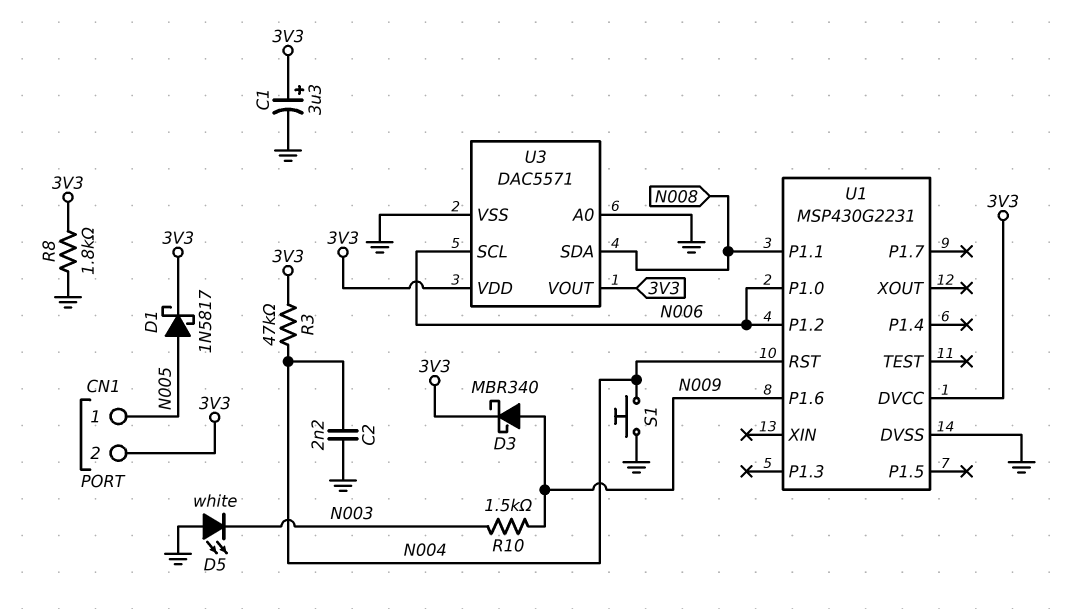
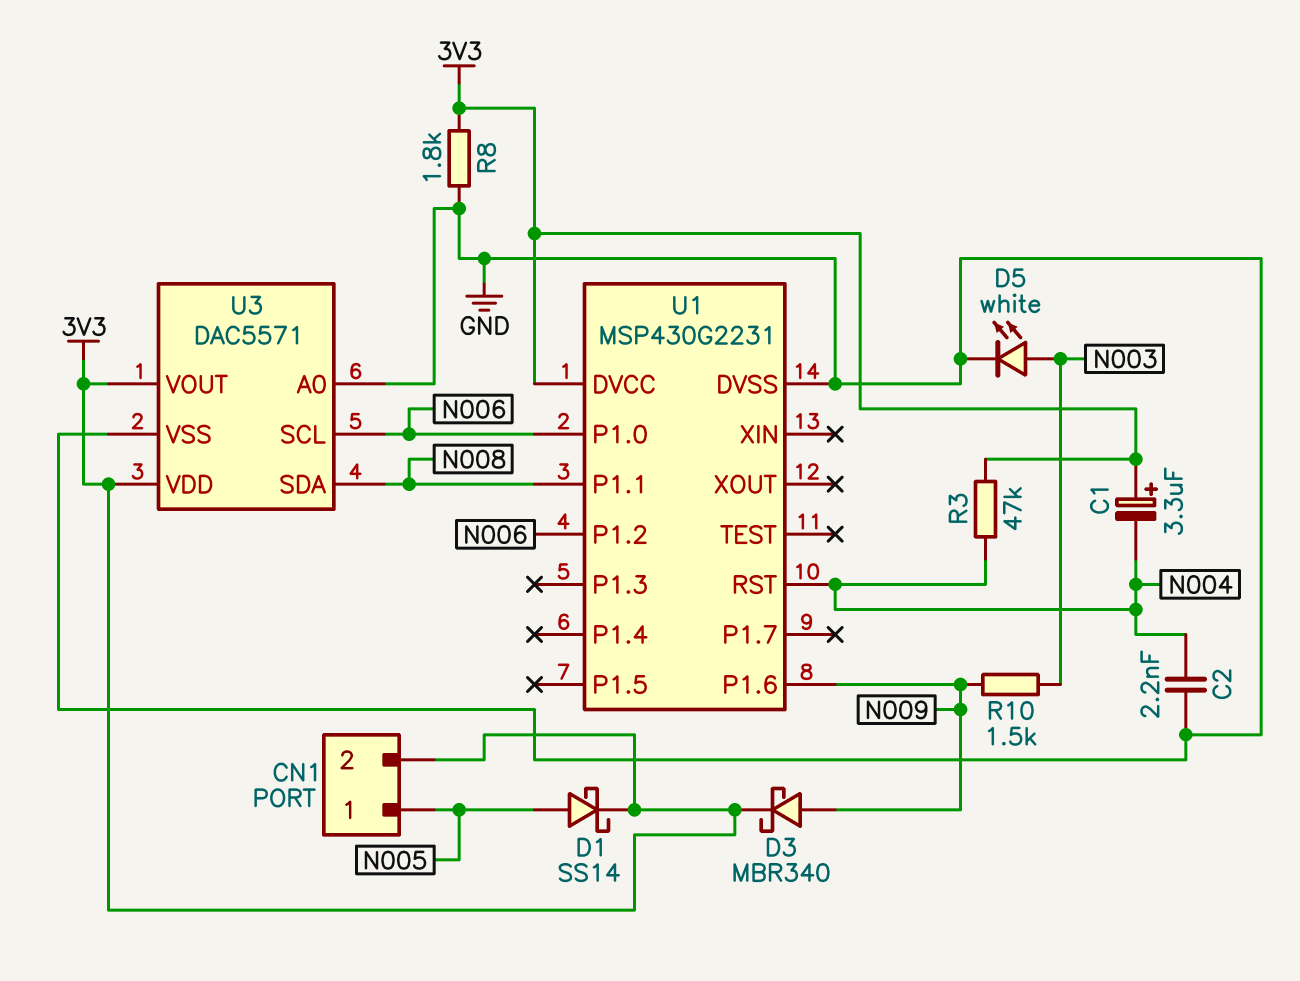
C1: 3.3uF (plus 3V3, minus GND) -> 3.3uF (plus 3V3, minus N004)
D1: schottky 1N5817 (A N005, K 3V3) -> schottky SS14 (A N005, K 3V3)
D5: LED white (A GND, K N003) -> LED white (A N003, K GND)
S1: button (GND, N004) -> none

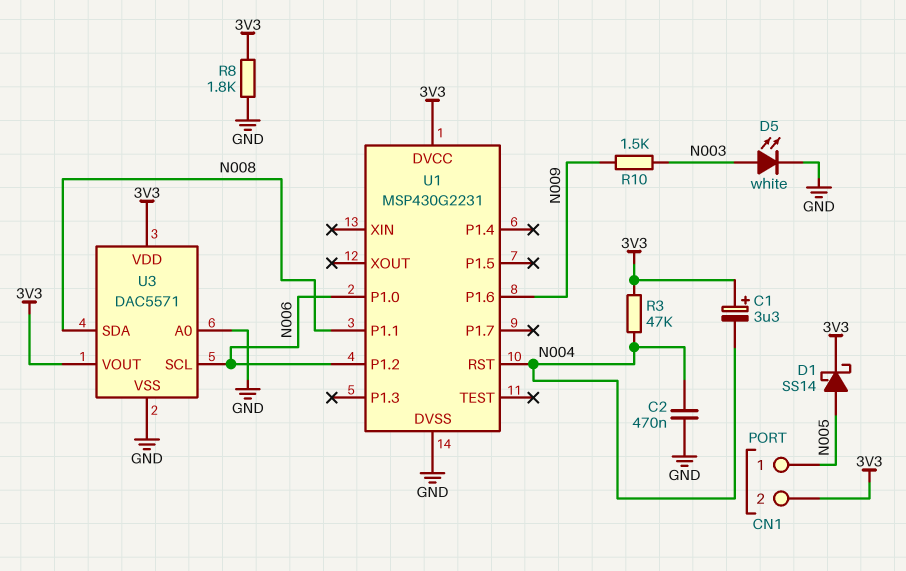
C2: 2.2nF (GND, N004) -> 470nF (GND, N004)
D3: schottky MBR340 (A N009, K 3V3) -> none

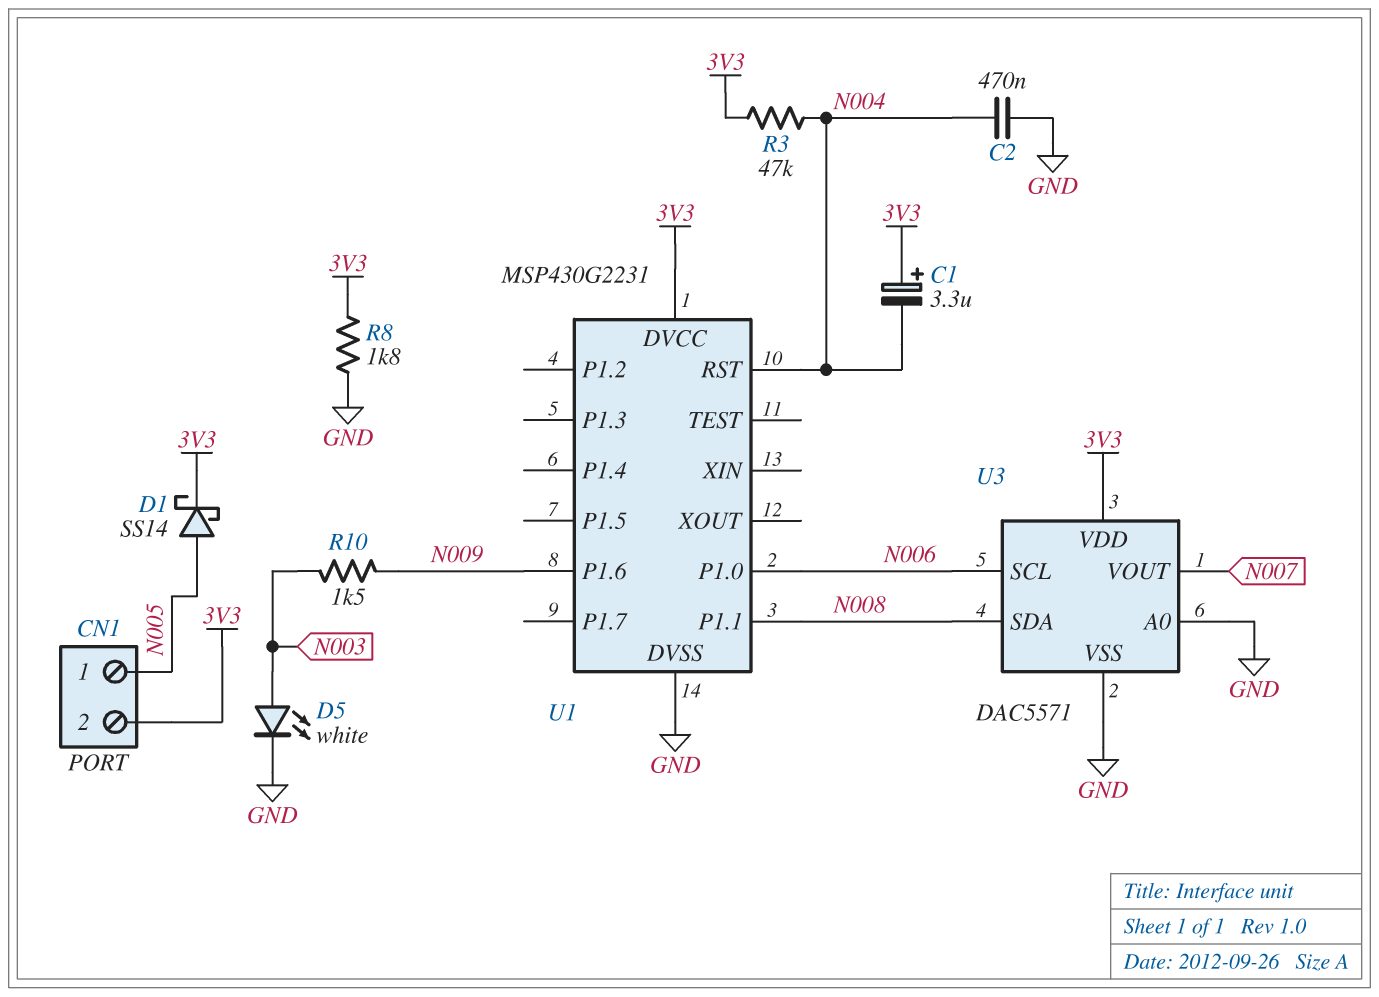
U1 pin P1.2: N006 -> none
U3 pin VOUT: 3V3 -> N007

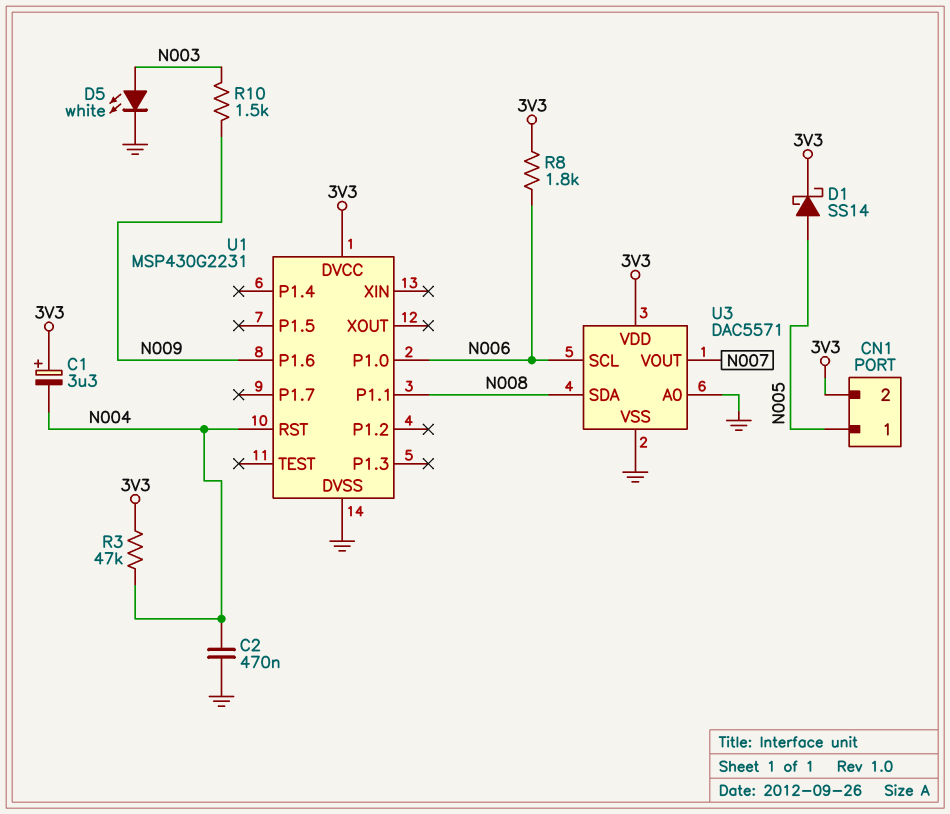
R8: 1.8k (3V3, GND) -> 1.8k (3V3, N006)

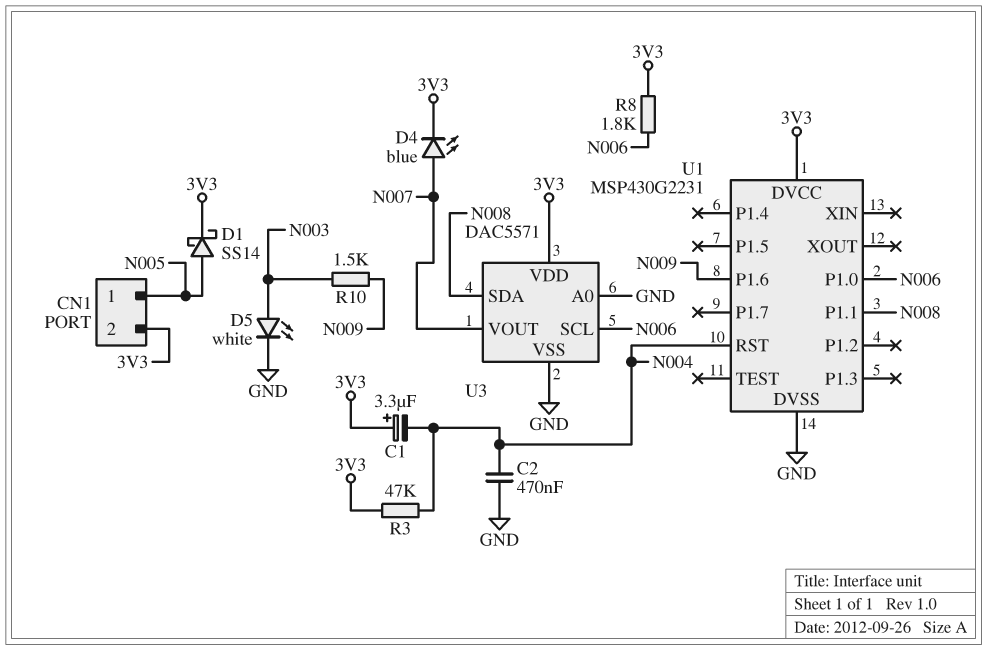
D4: none -> LED blue (A N007, K 3V3)

